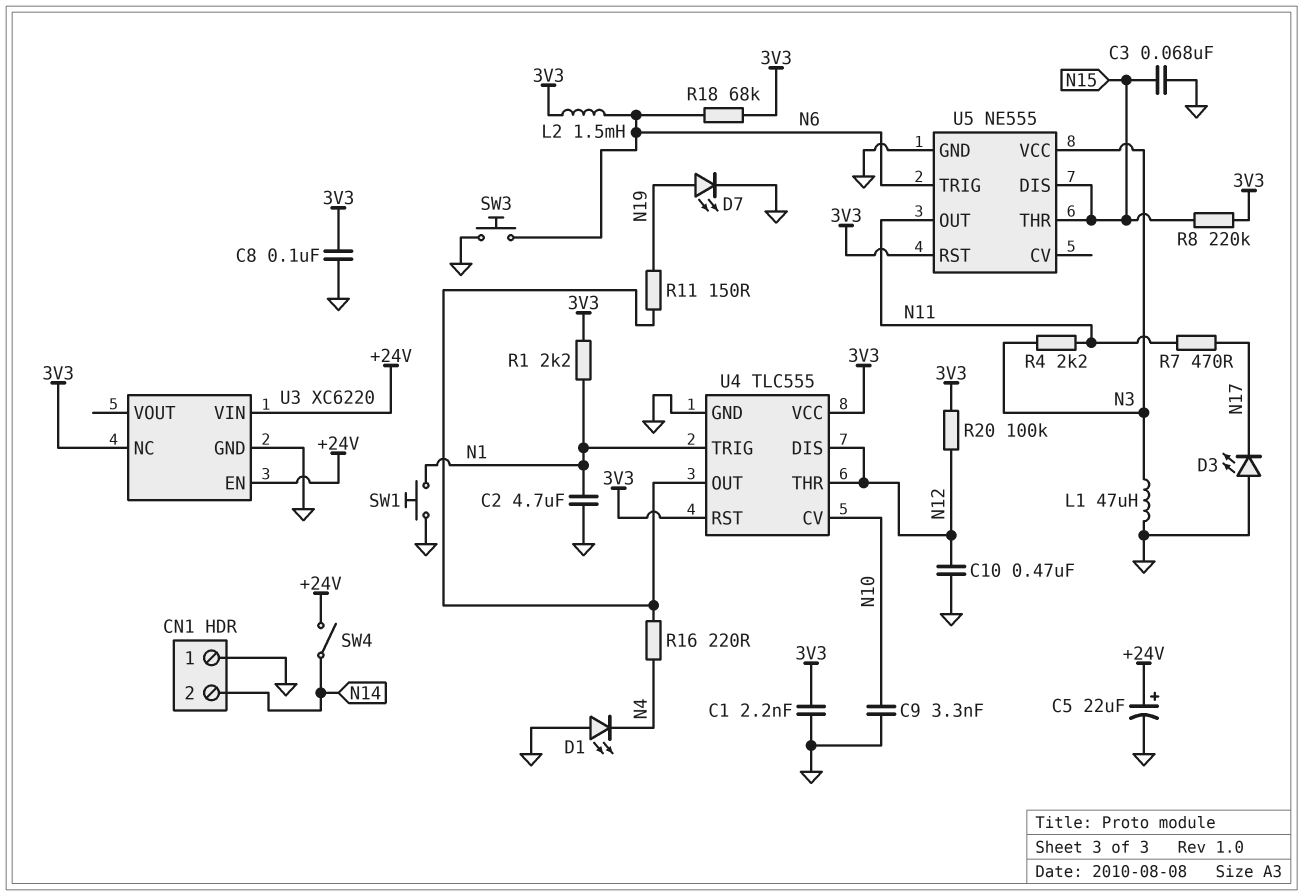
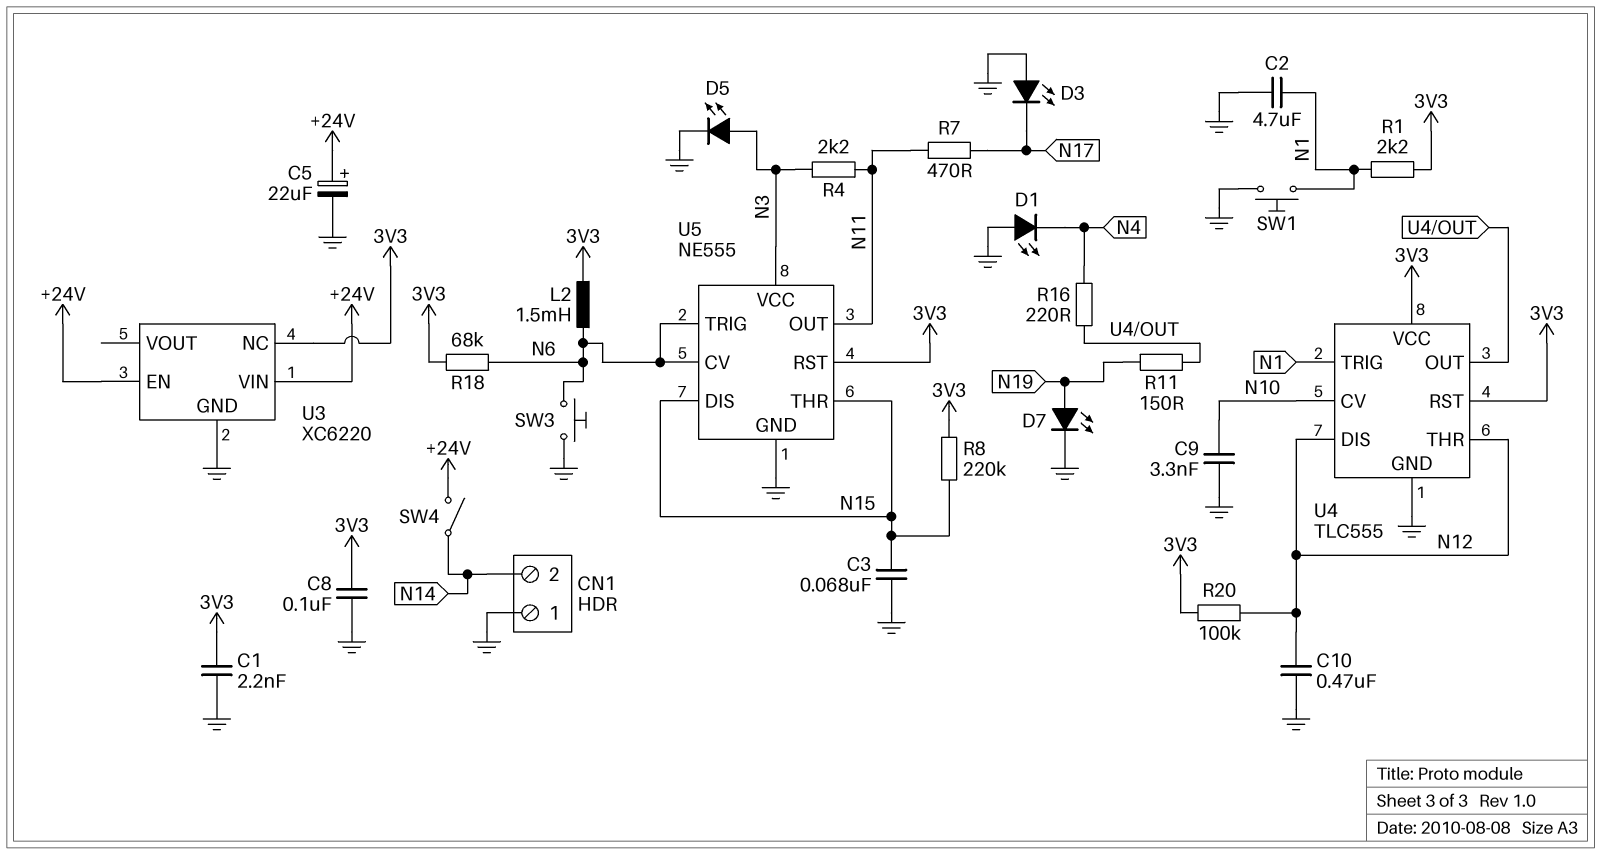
D5: none -> LED (A N3, K GND)
L1: 47uH (GND, N3) -> none
U5 pin CV: none -> N6

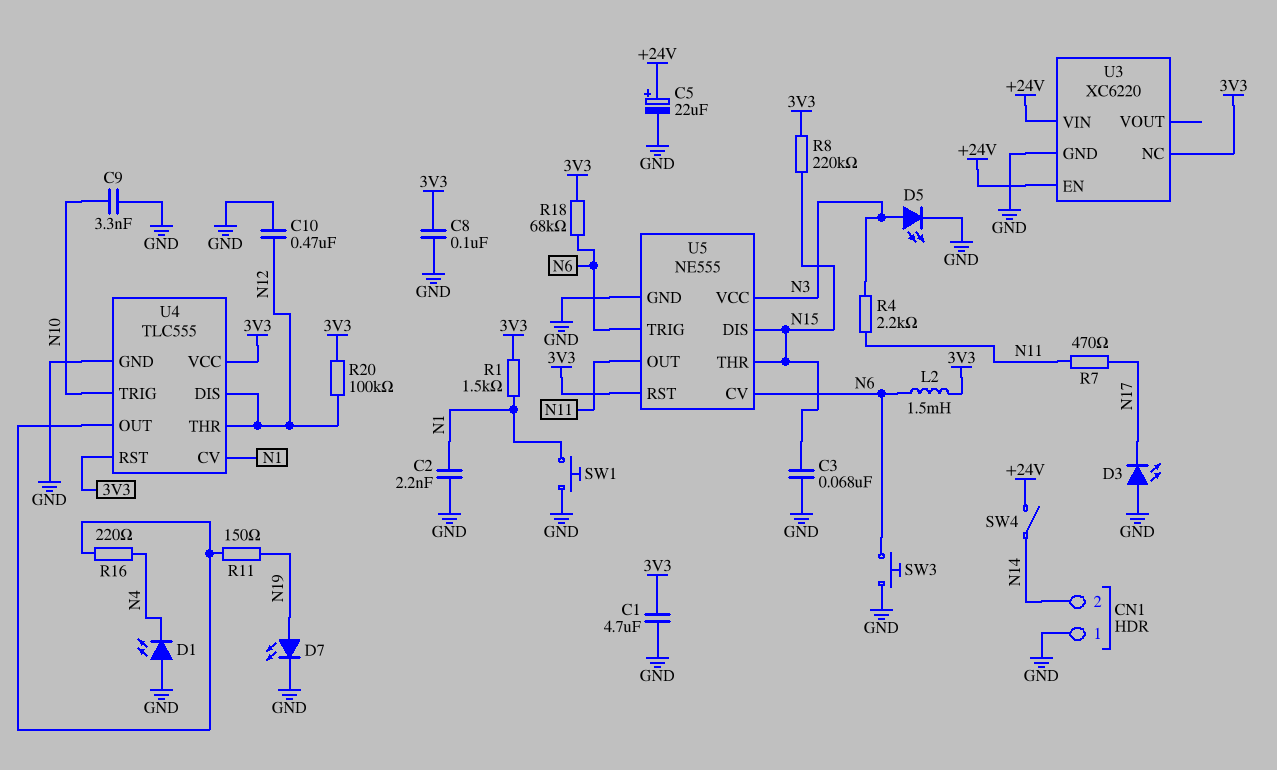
C1: 2.2nF (3V3, GND) -> 4.7uF (3V3, GND)
C2: 4.7uF (GND, N1) -> 2.2nF (GND, N1)
R1: 2.2k (3V3, N1) -> 1.5k (3V3, N1)
U4 pin CV: N10 -> N1
U4 pin TRIG: N1 -> N10

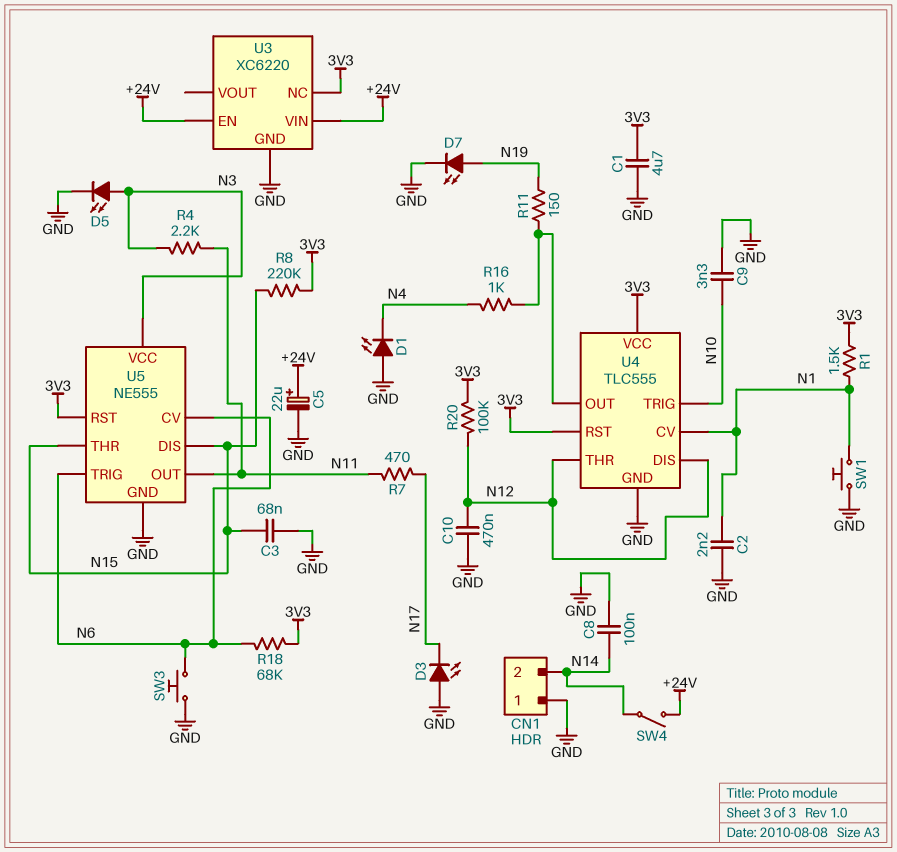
C8: 100nF (3V3, GND) -> 100nF (GND, N14)
L2: 1.5mH (3V3, N6) -> none
R16: 220 (N4, U4/OUT) -> 1k (N4, U4/OUT)

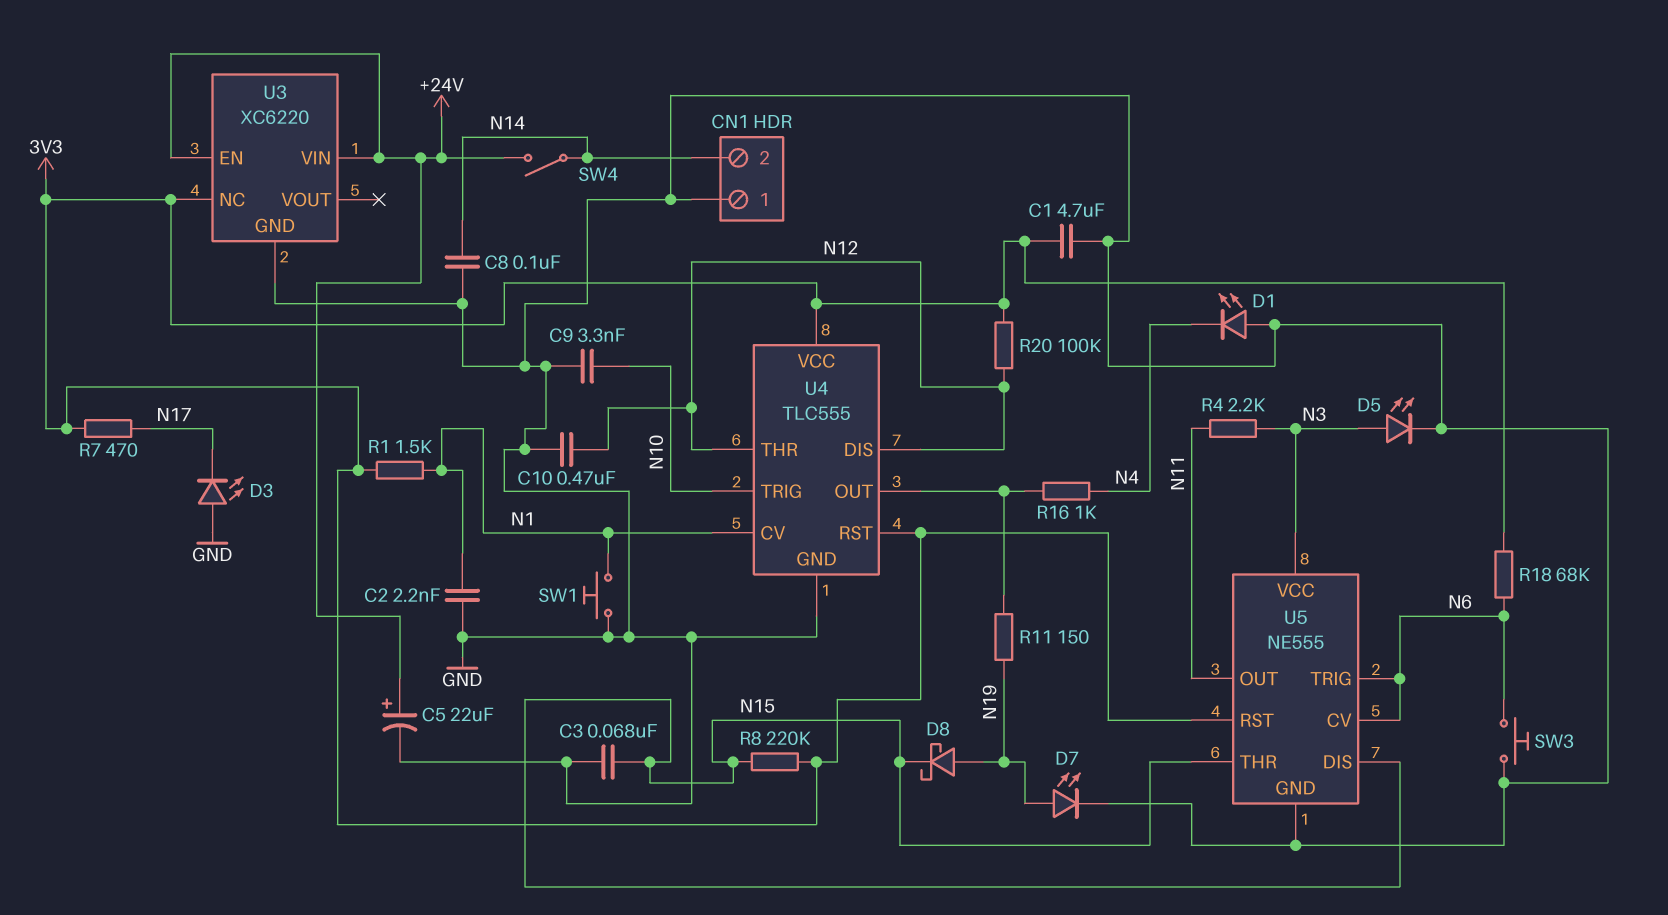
D8: none -> schottky (A N19, K N15)
R7: 470 (N11, N17) -> 470 (3V3, N17)

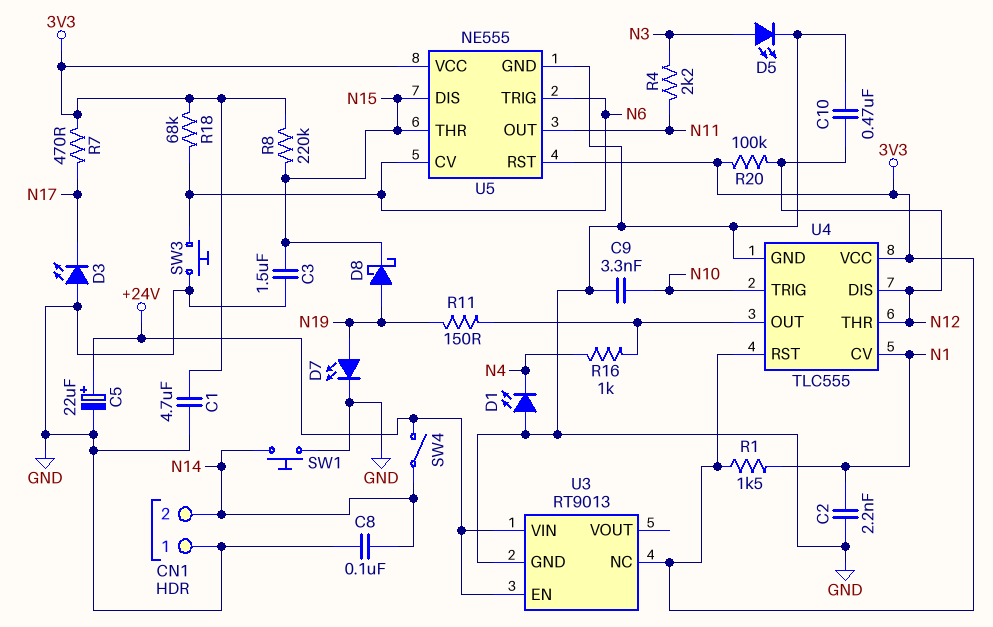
C3: 68nF (GND, N15) -> 1.5uF (GND, N15)
SW1: button (GND, N1) -> button (GND, N14)
U3: XC6220 -> RT9013
U5 pin VCC: N3 -> 3V3

